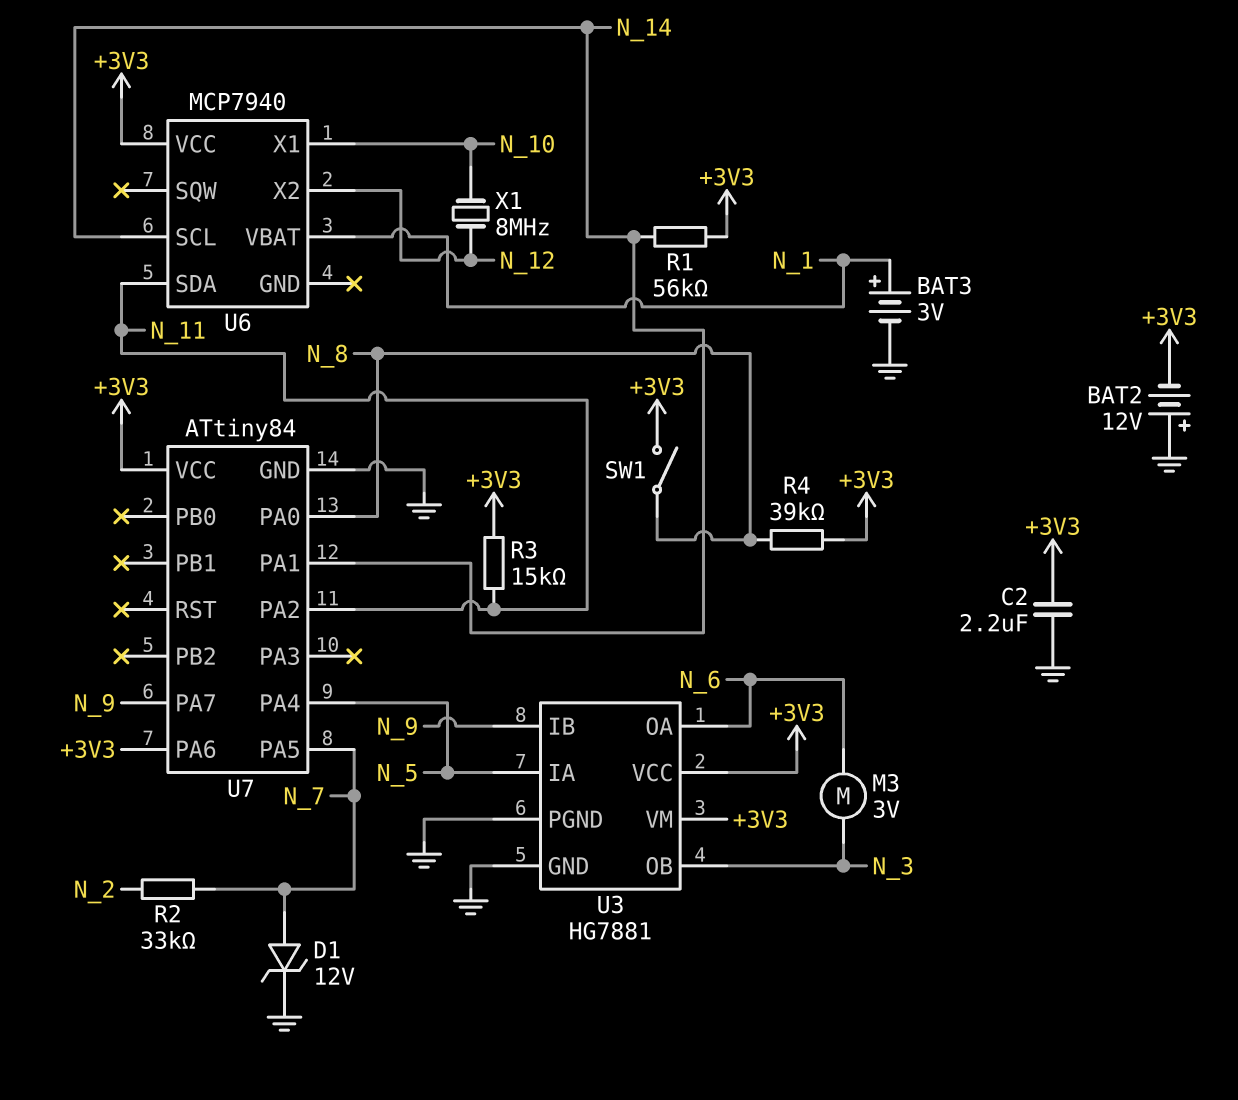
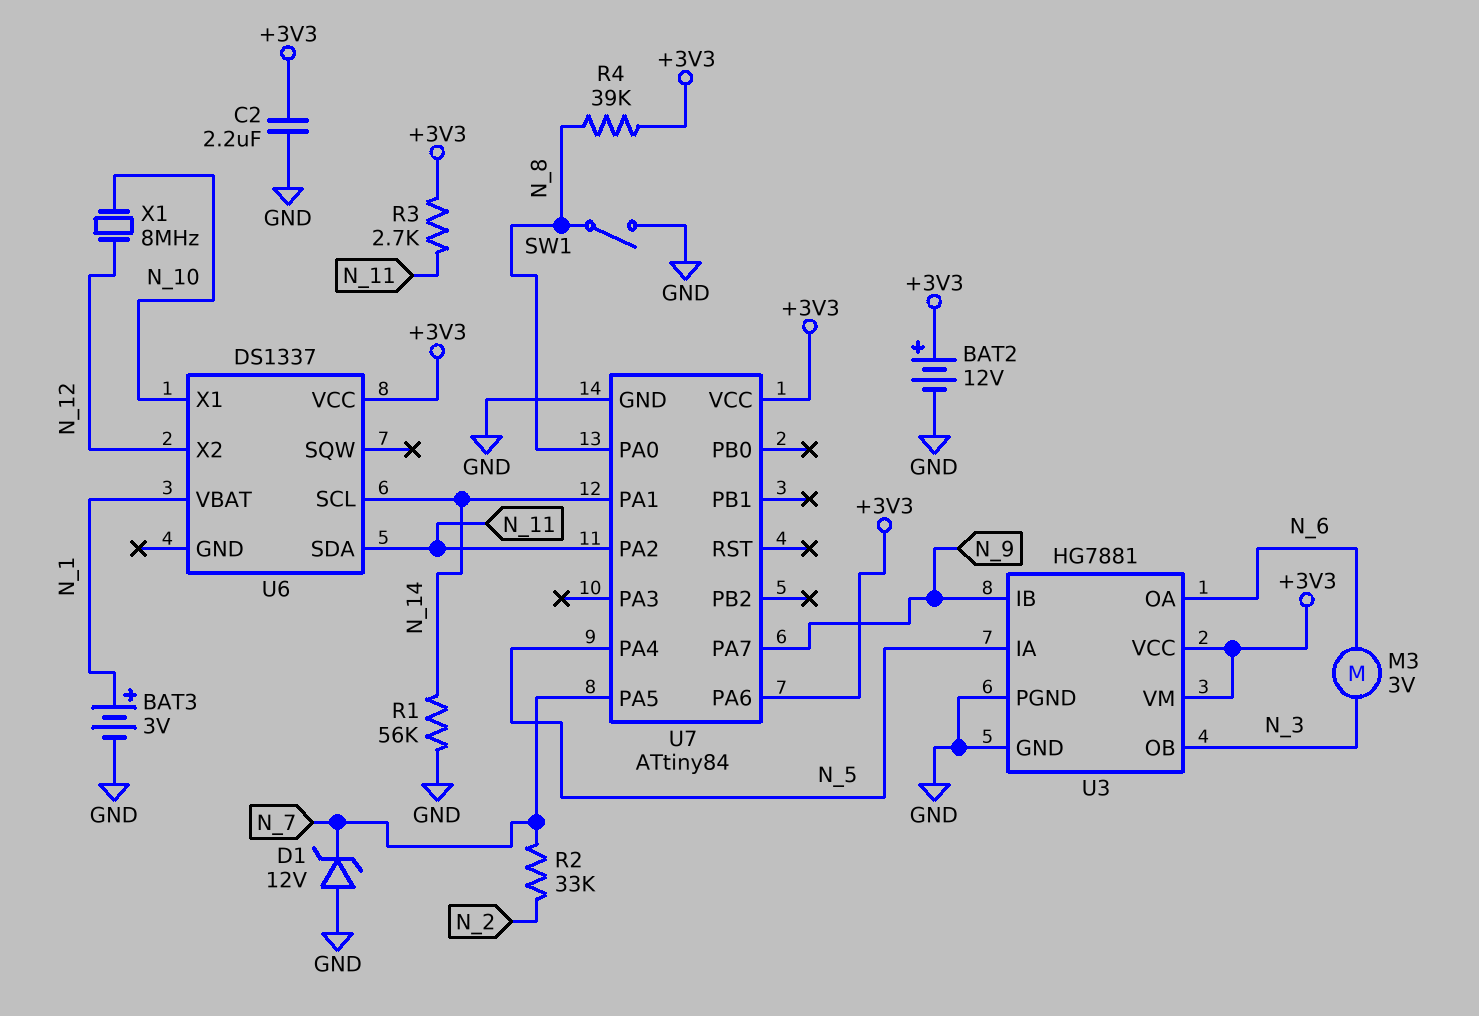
BAT2: 12V (plus GND, minus +3V3) -> 12V (plus +3V3, minus GND)
D1: zener 12V (A N_7, K GND) -> zener 12V (A GND, K N_7)
R1: 56k (+3V3, N_14) -> 56k (GND, N_14)
R3: 15k (+3V3, N_11) -> 2.7k (+3V3, N_11)
SW1: switch (+3V3, N_8) -> switch (GND, N_8)
U6: MCP7940 -> DS1337

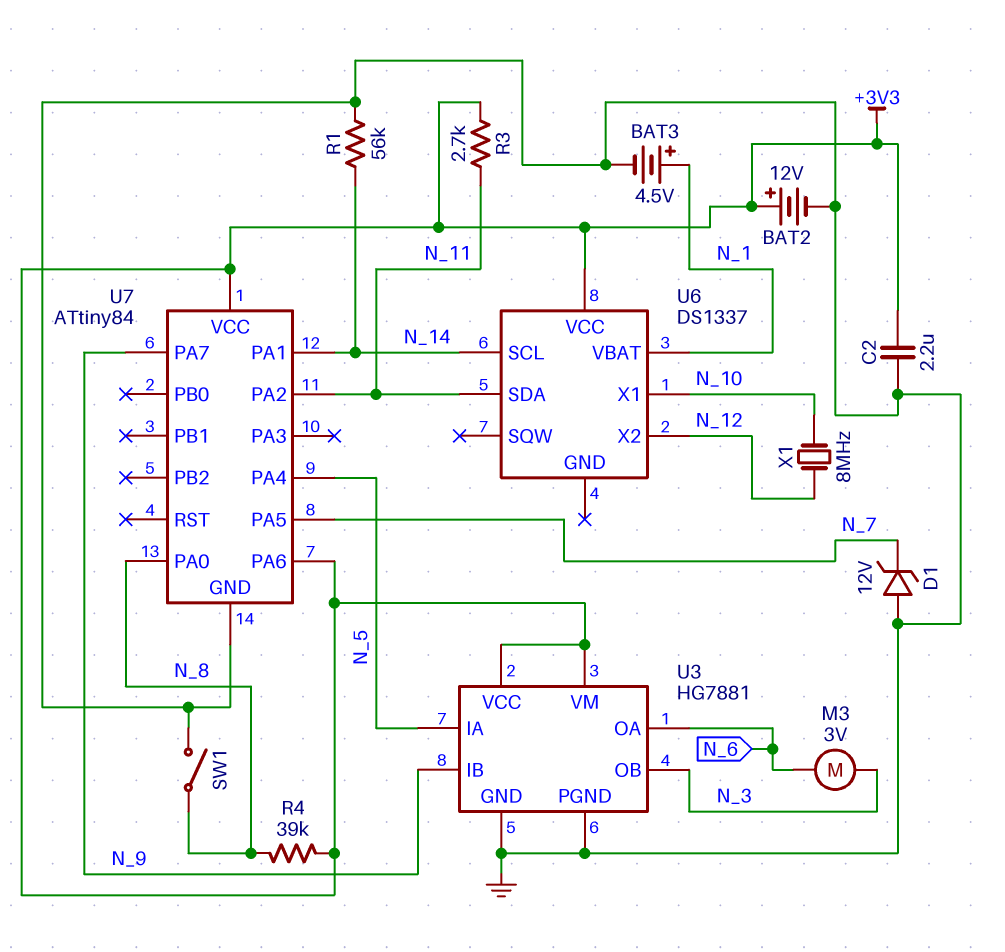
BAT3: 3V (plus N_1, minus GND) -> 4.5V (plus N_1, minus GND)
R2: 33k (N_2, N_7) -> none

